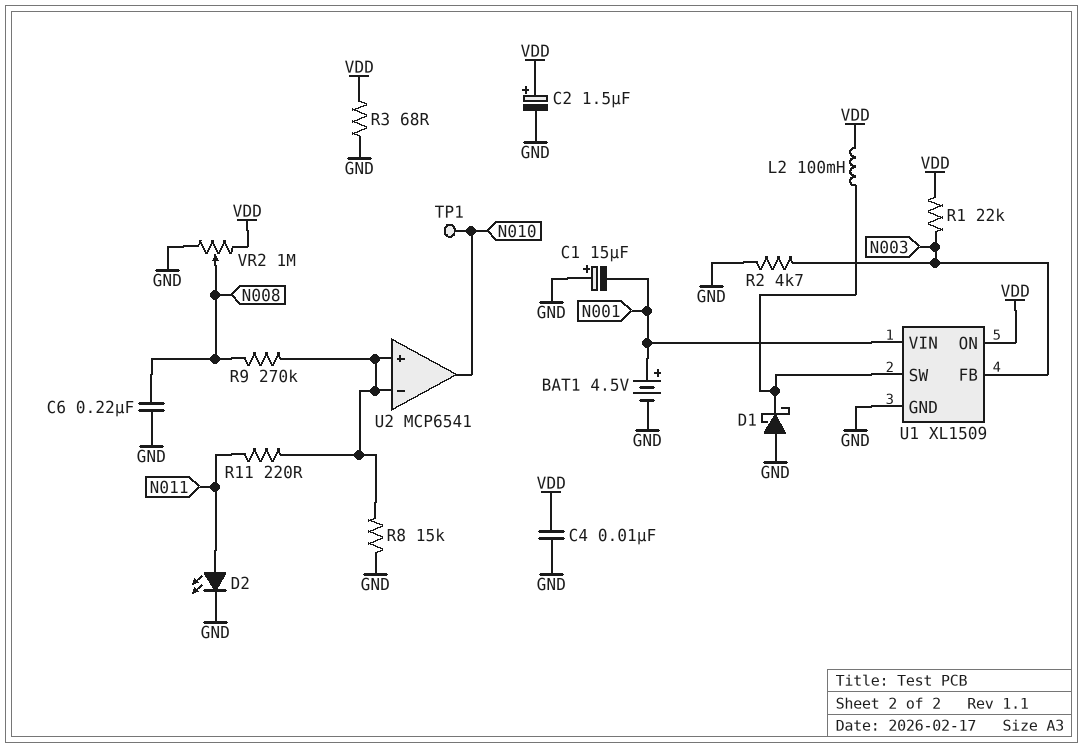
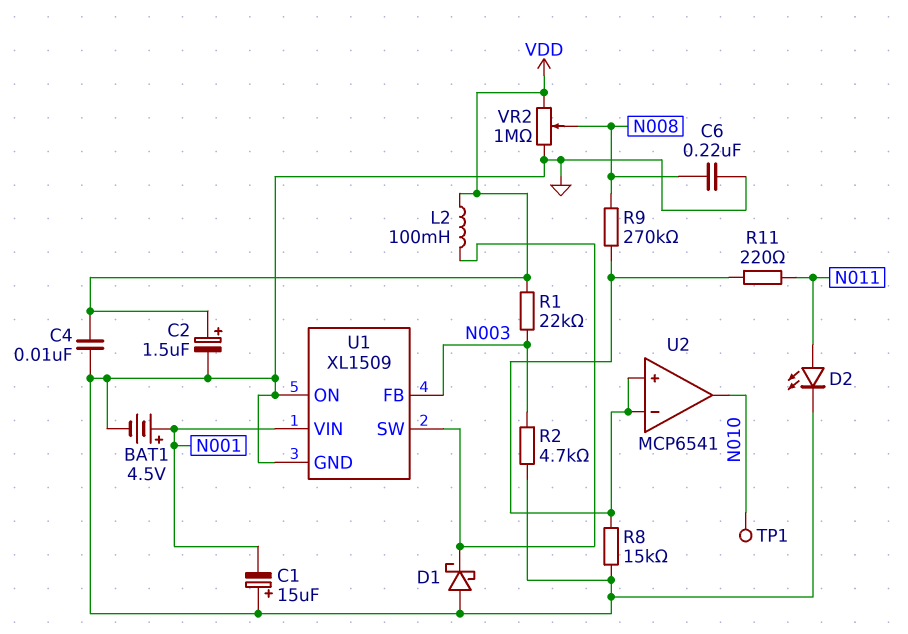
R3: 68 (GND, VDD) -> none
U1 pin ON: VDD -> GND

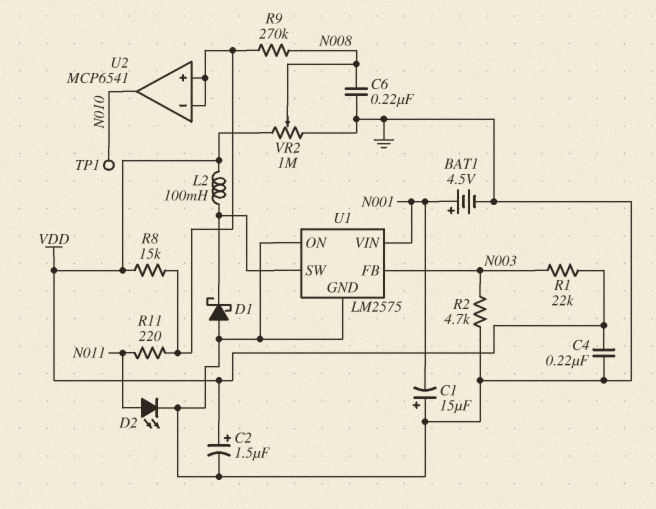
C4: 10nF (GND, VDD) -> 220nF (GND, VDD)
R8: 15k (GND, U2/in+) -> 15k (U2/in+, VDD)
U1: XL1509 -> LM2575

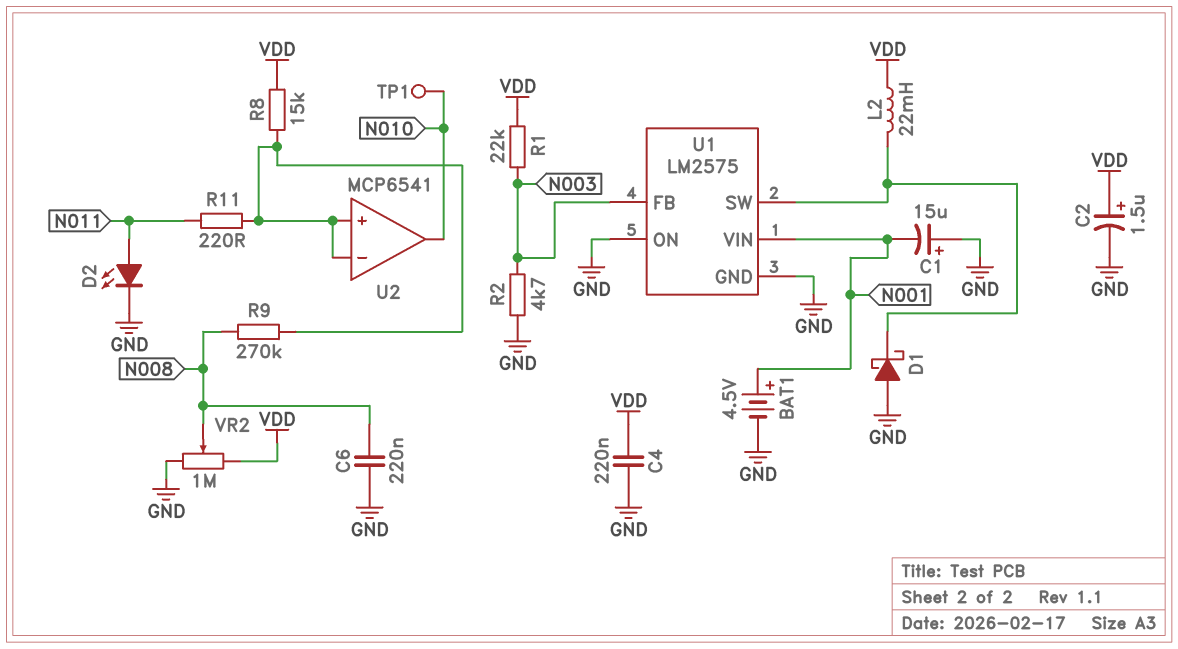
L2: 100mH (U1/SW, VDD) -> 22mH (U1/SW, VDD)

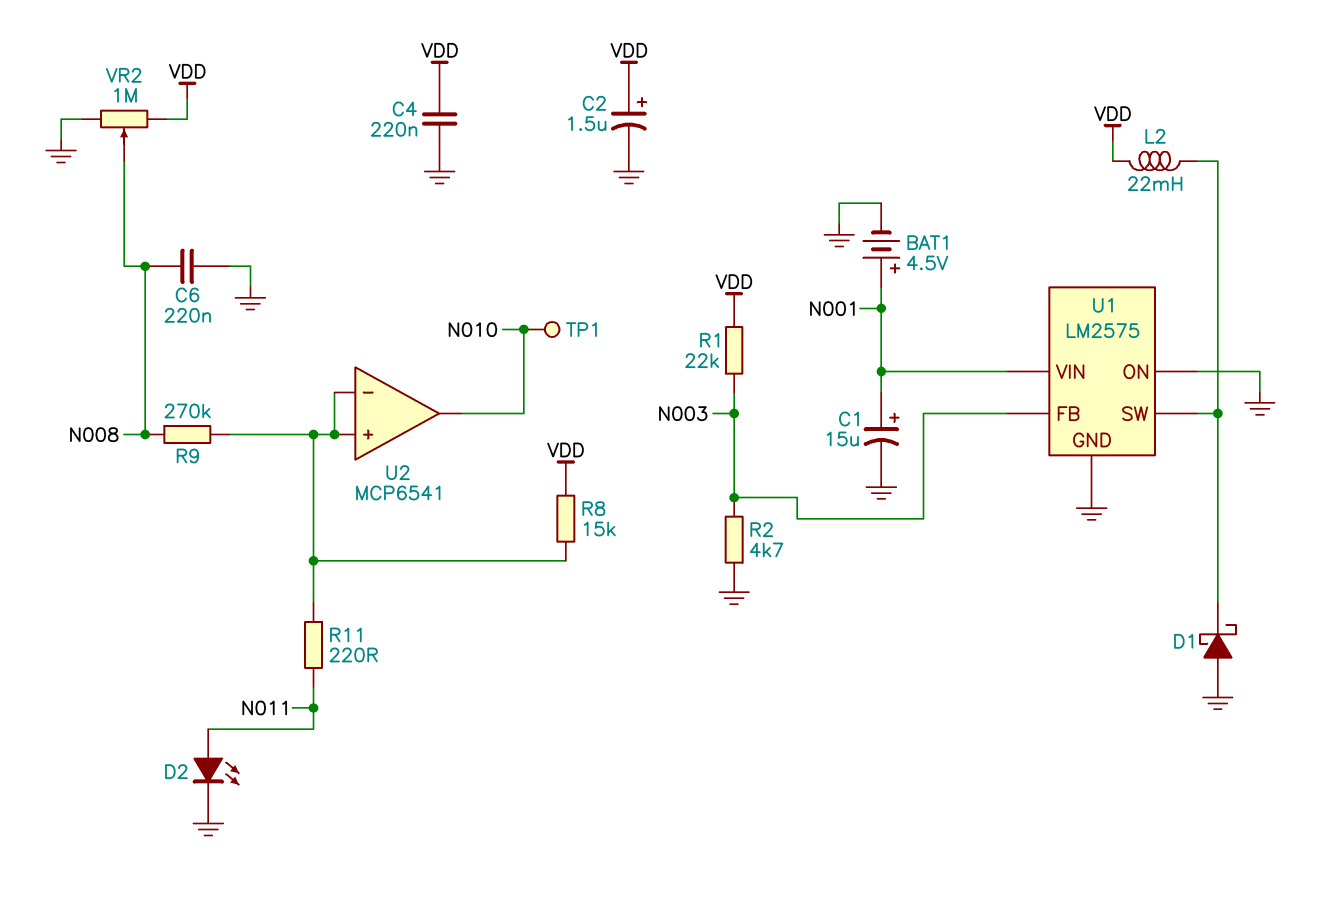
C1: 15uF (plus GND, minus N001) -> 15uF (plus N001, minus GND)

